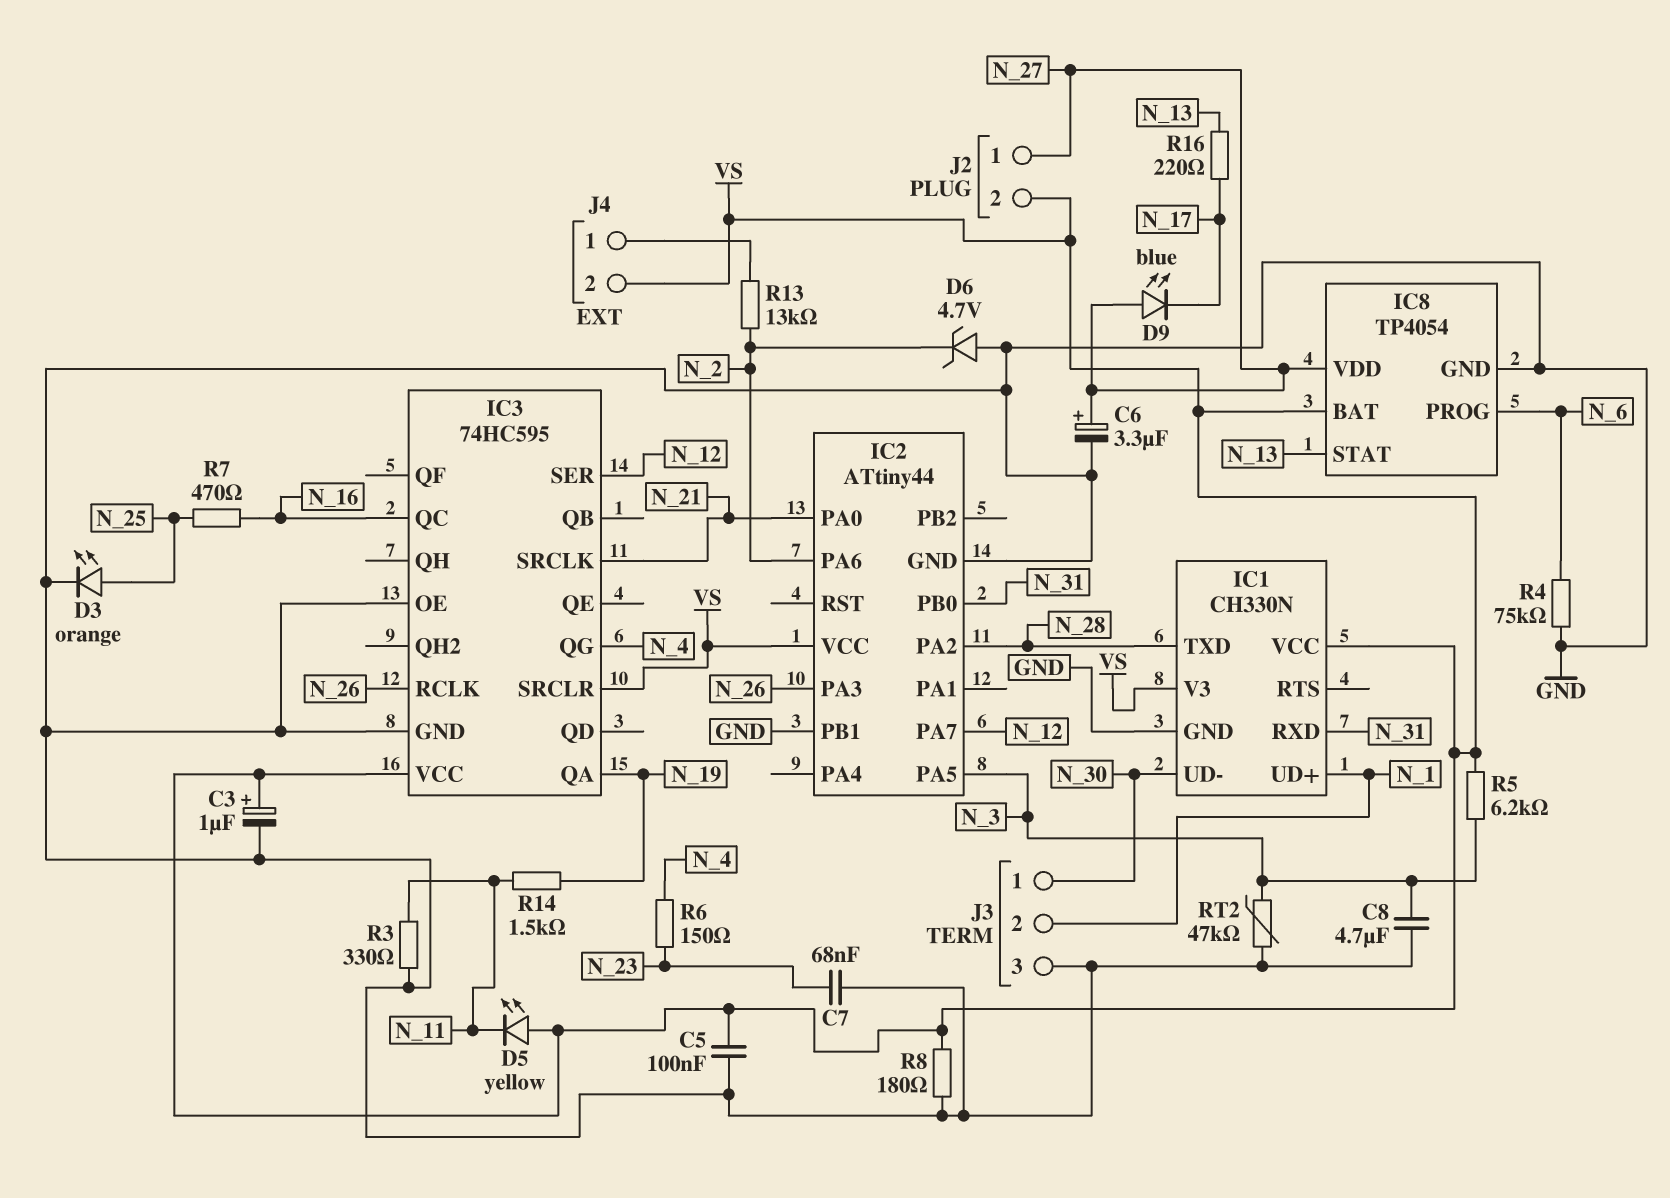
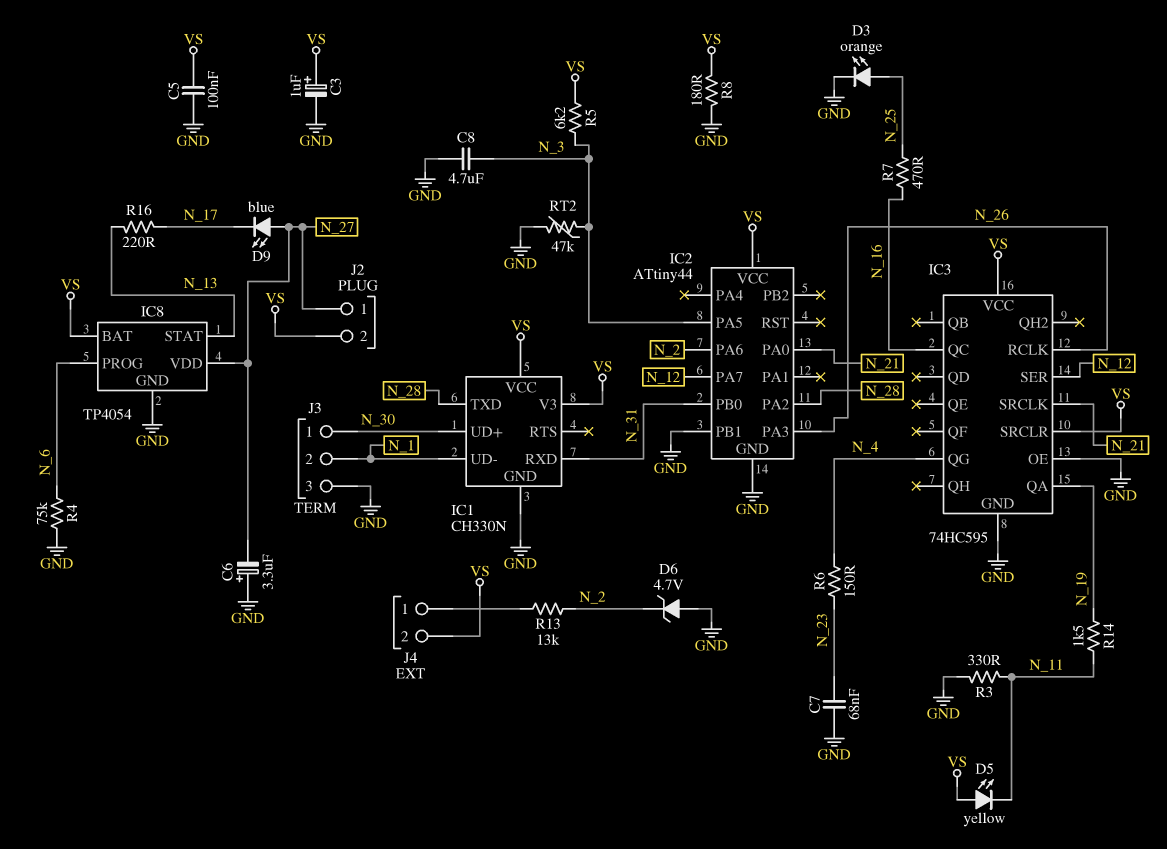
C6: 3.3uF (plus N_27, minus GND) -> 3.3uF (plus GND, minus N_27)
IC1 pin UD+: N_1 -> N_30
IC1 pin UD-: N_30 -> N_1

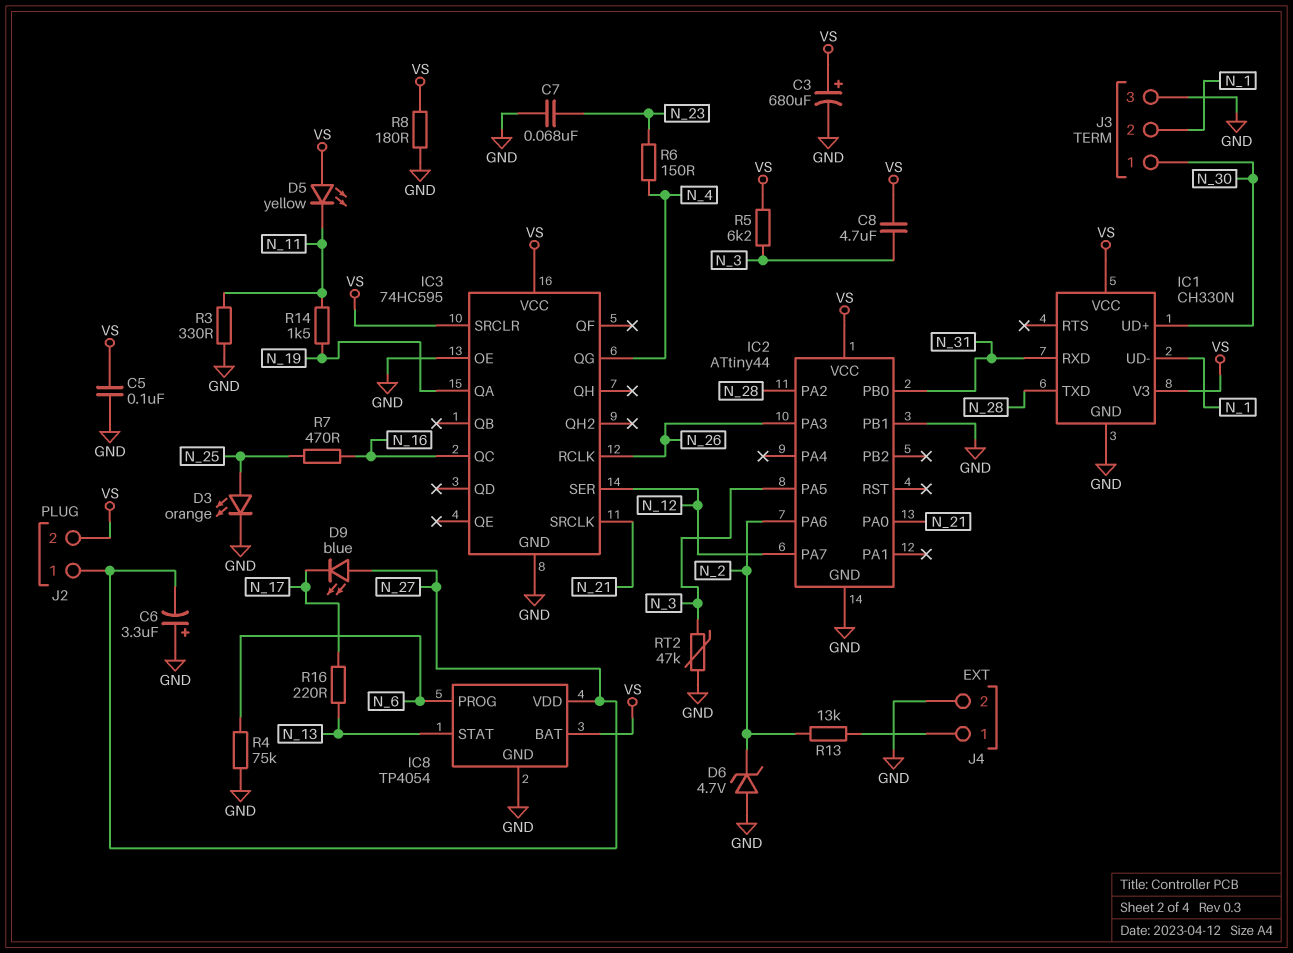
C3: 1uF (plus VS, minus GND) -> 680uF (plus VS, minus GND)
C8: 4.7uF (GND, N_3) -> 4.7uF (N_3, VS)
J4 pin 2: VS -> GND

